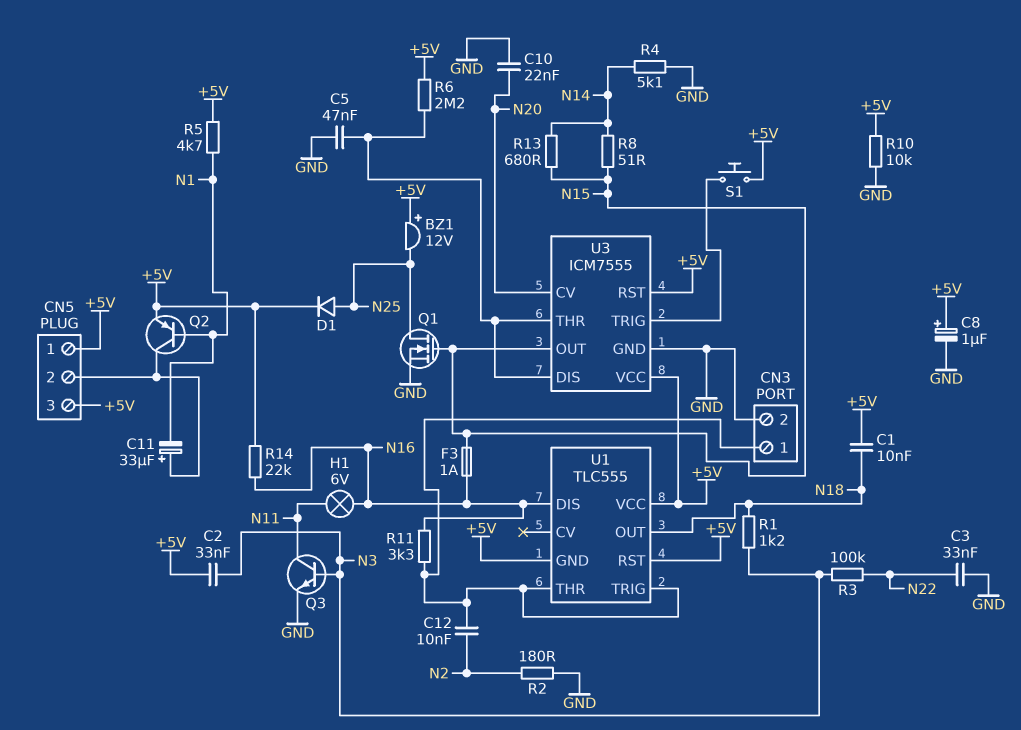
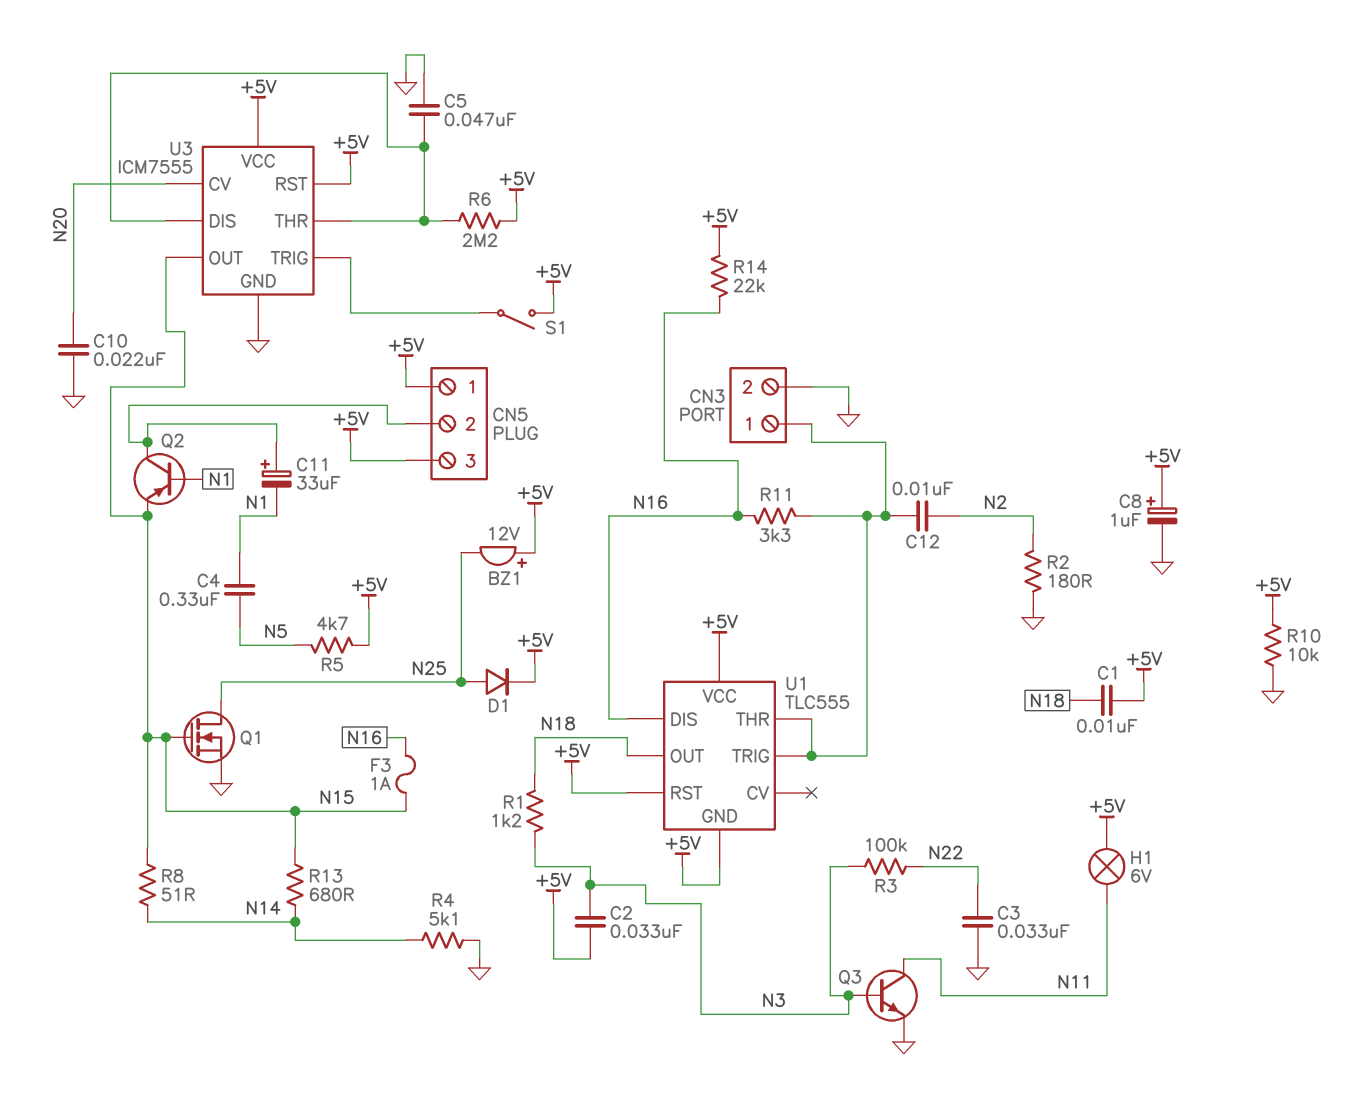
C4: none -> 330nF (N1, N5)
H1: lamp 6V (N11, N16) -> lamp 6V (+5V, N11)
Q2: PNP (B N1, C CN5/2, E +5V) -> PNP (B N1, C CN5/2, E N15)
R5: 4.7k (+5V, N1) -> 4.7k (+5V, N5)
S1: button (+5V, U3/TRIG) -> switch (+5V, U3/TRIG)

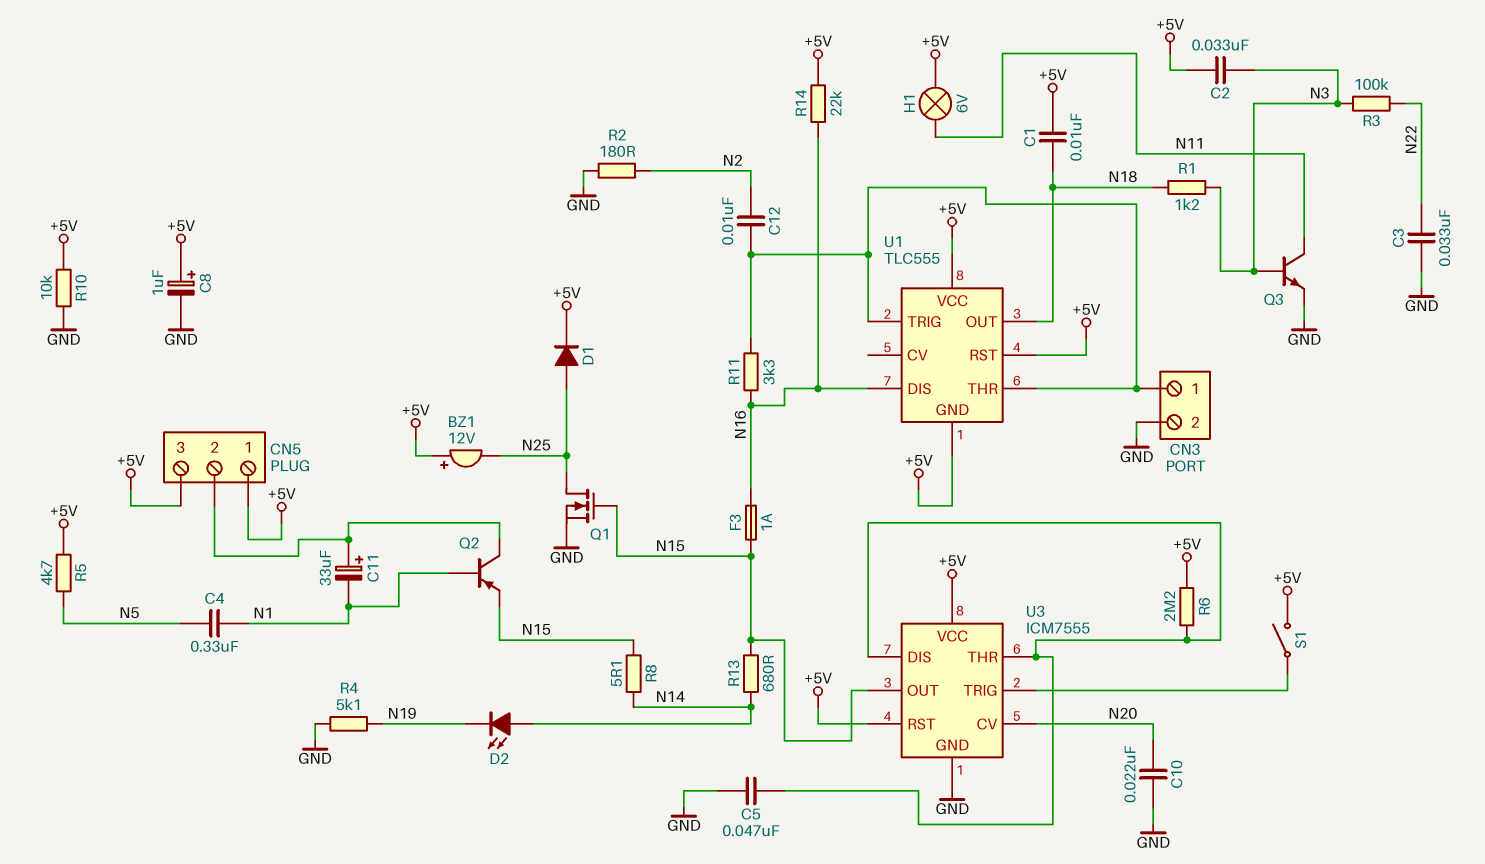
D2: none -> LED (A N14, K N19)
R4: 5.1k (GND, N14) -> 5.1k (GND, N19)
R8: 51 (N14, N15) -> 5.1 (N14, N15)

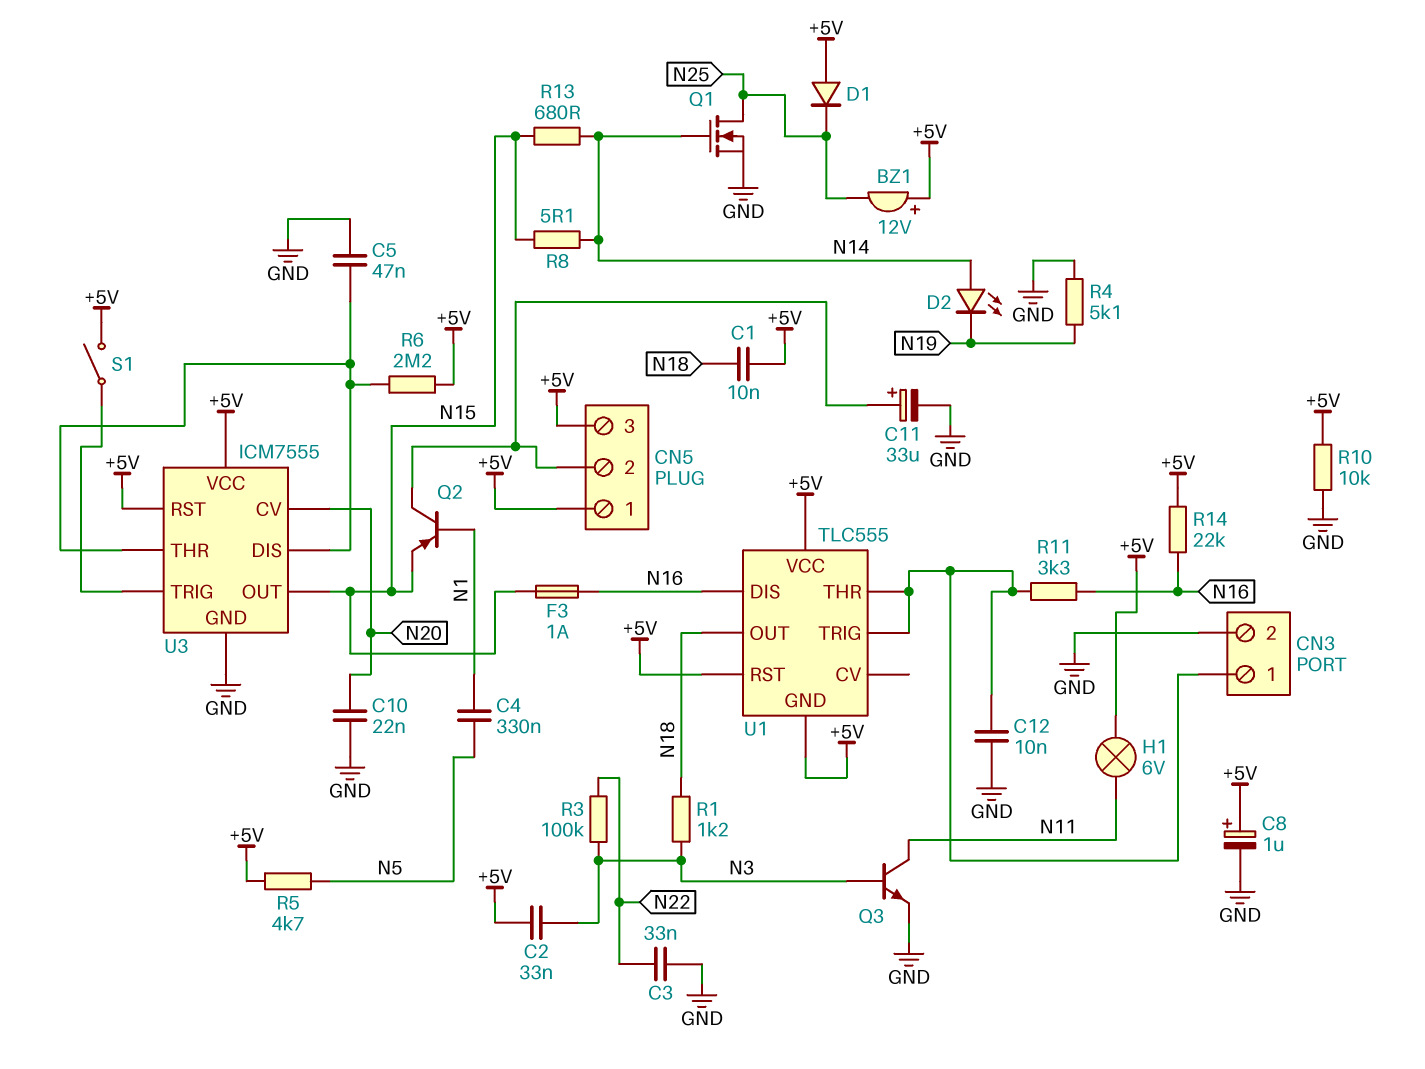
C11: 33uF (plus CN5/2, minus N1) -> 33uF (plus CN5/2, minus GND)
C12: 10nF (CN3/1, N2) -> 10nF (CN3/1, GND)
D1: diode (A N25, K +5V) -> diode (A +5V, K N25)
Q1: NMOS (G N15, D N25, S GND) -> NMOS (G N14, D N25, S GND)
R2: 180 (GND, N2) -> none

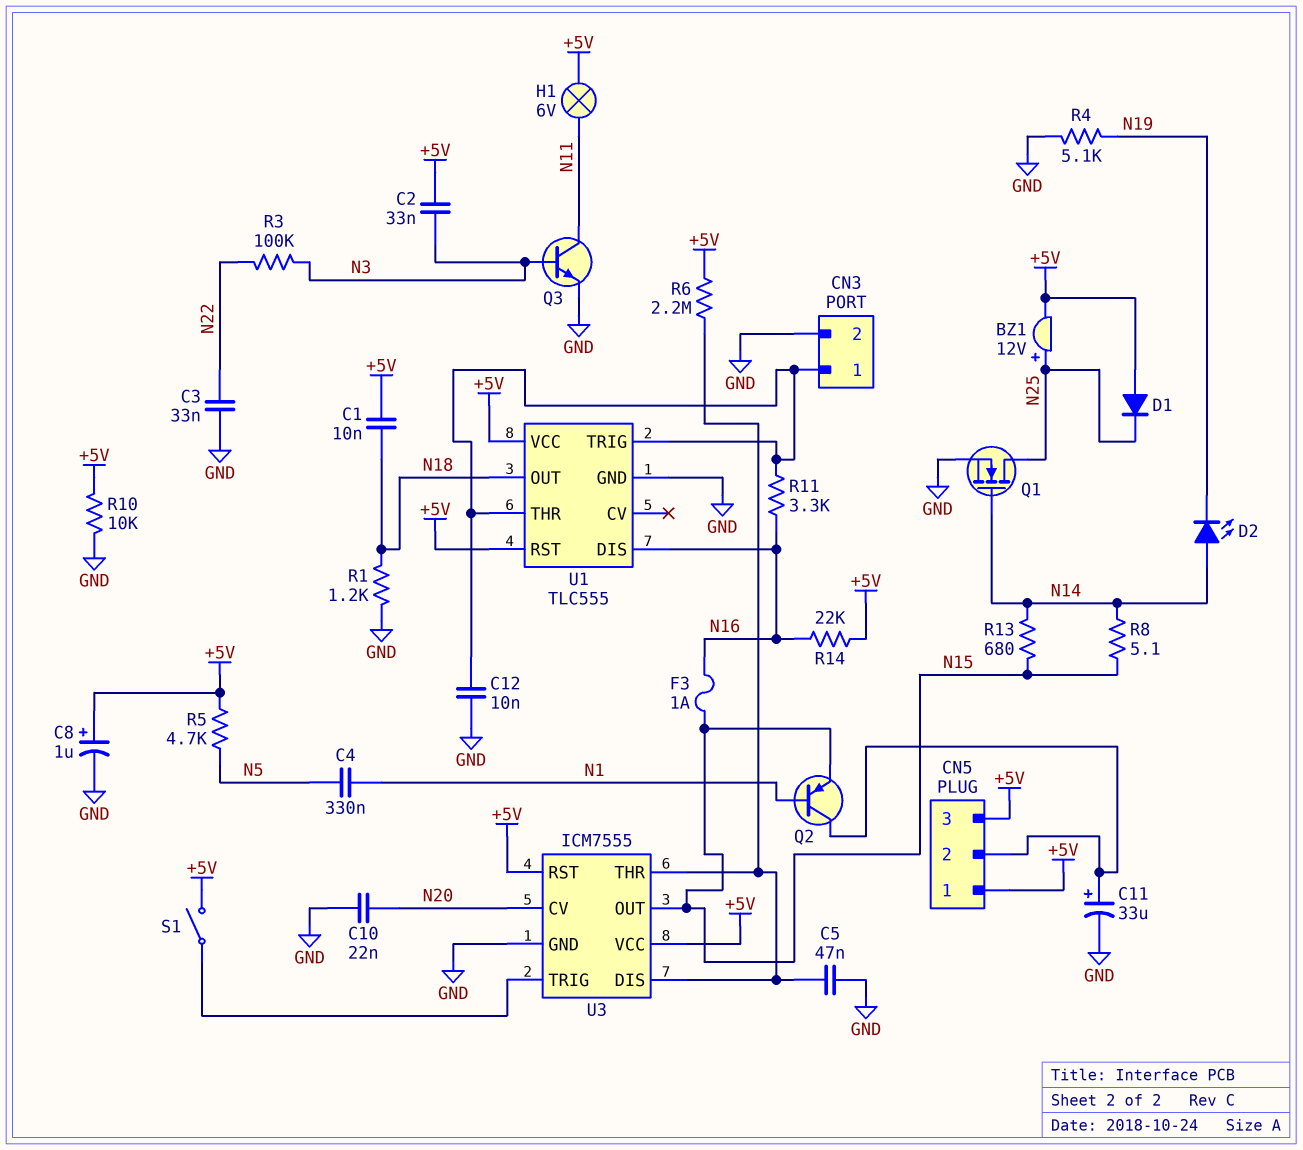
BZ1: buzzer 12V (plus +5V, minus N25) -> buzzer 12V (plus N25, minus +5V)
R1: 1.2k (N3, N18) -> 1.2k (GND, N18)
U1 pin GND: +5V -> GND

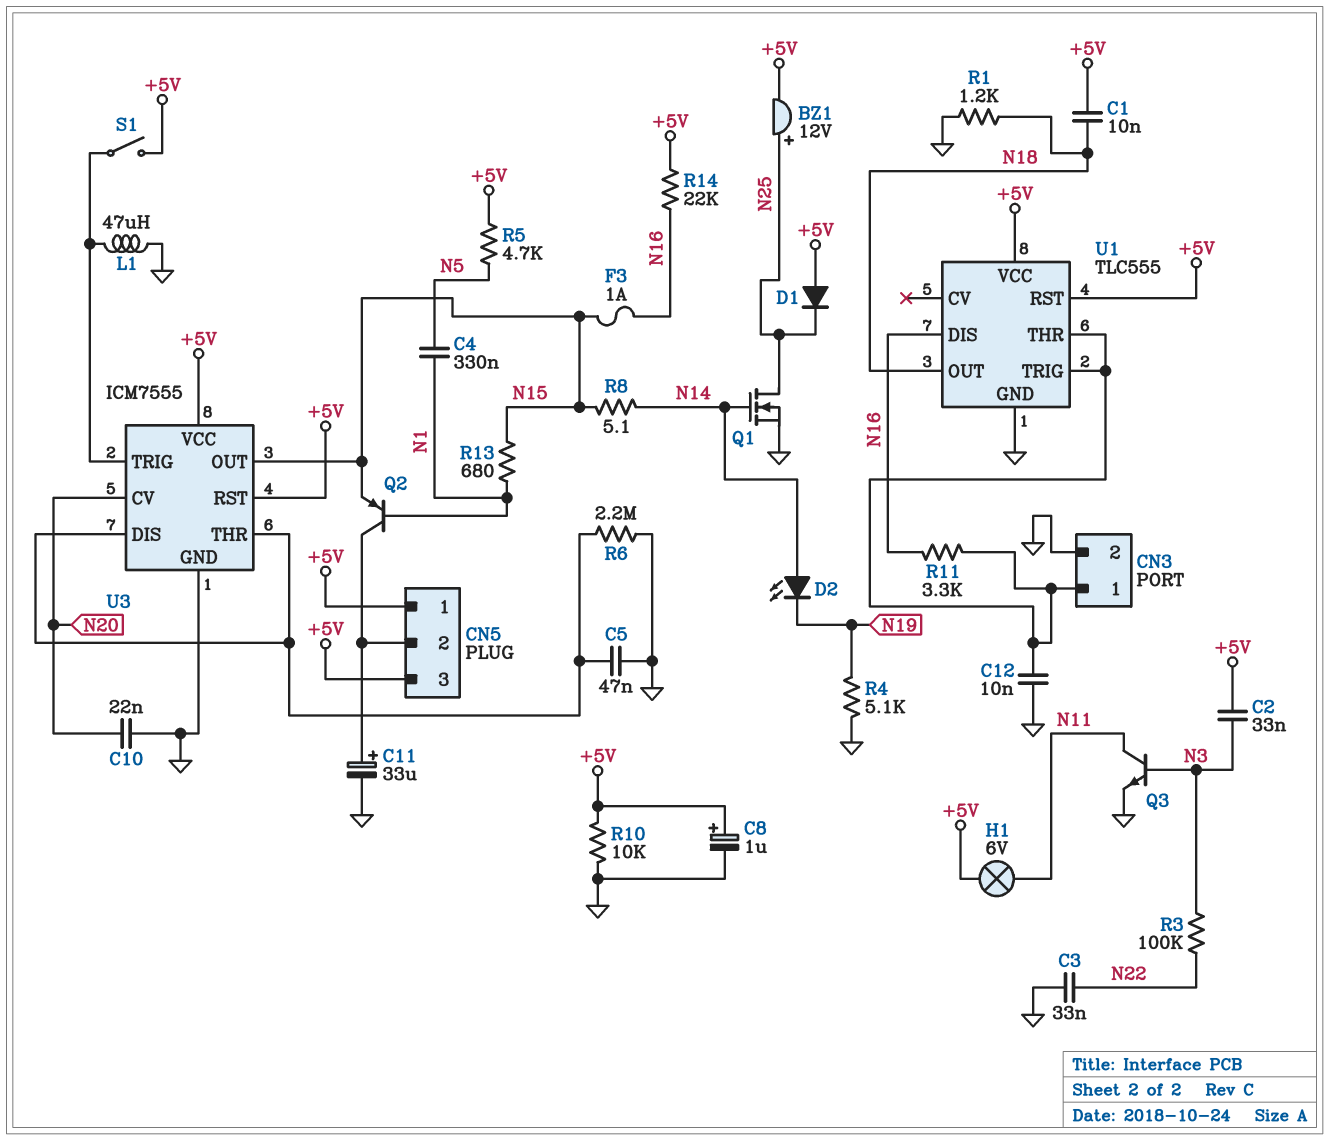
L1: none -> 47uH (GND, U3/TRIG)
R6: 2.2M (+5V, U3/DIS) -> 2.2M (GND, U3/DIS)
R13: 680 (N14, N15) -> 680 (N1, N15)

